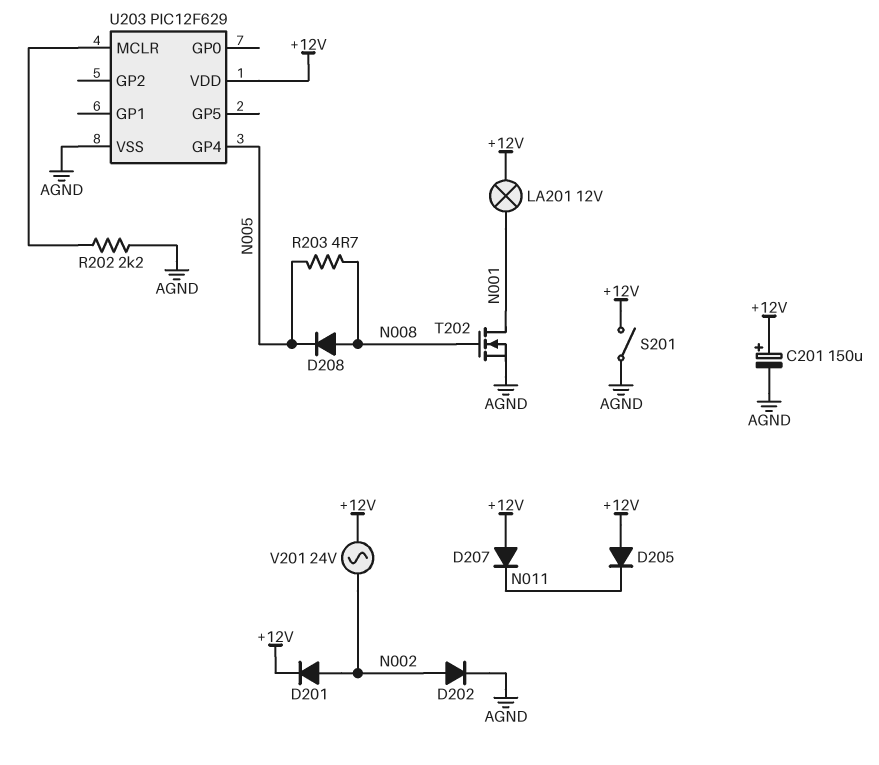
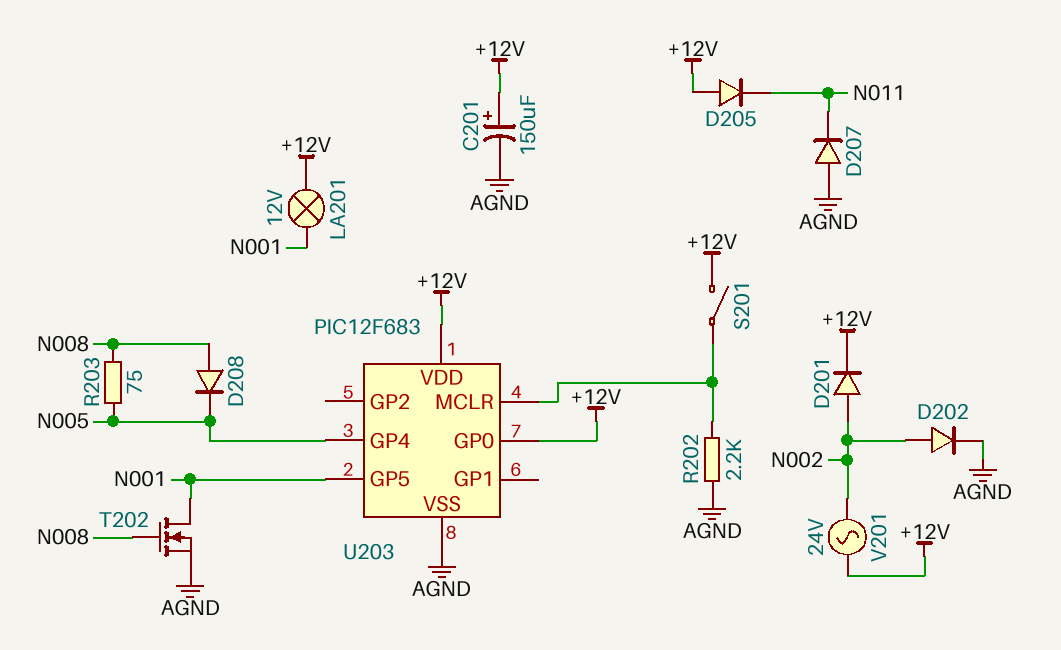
D207: diode (A +12V, K N011) -> diode (A AGND, K N011)
R203: 4.7 (N005, N008) -> 75 (N005, N008)
S201: switch (+12V, AGND) -> switch (+12V, U203/MCLR)
U203: PIC12F629 -> PIC12F683
U203 pin GP0: none -> +12V
U203 pin GP5: none -> N001

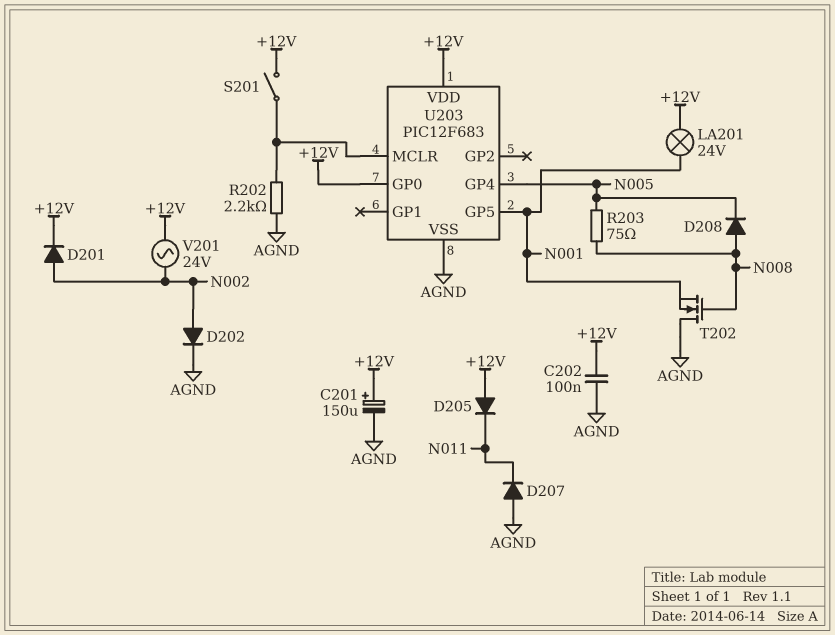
C202: none -> 100nF (+12V, AGND)
LA201: lamp 12V (+12V, N001) -> lamp 24V (+12V, N001)
T202: NMOS (G N008, D N001, S AGND) -> NMOS (G N008, D AGND, S N001)

